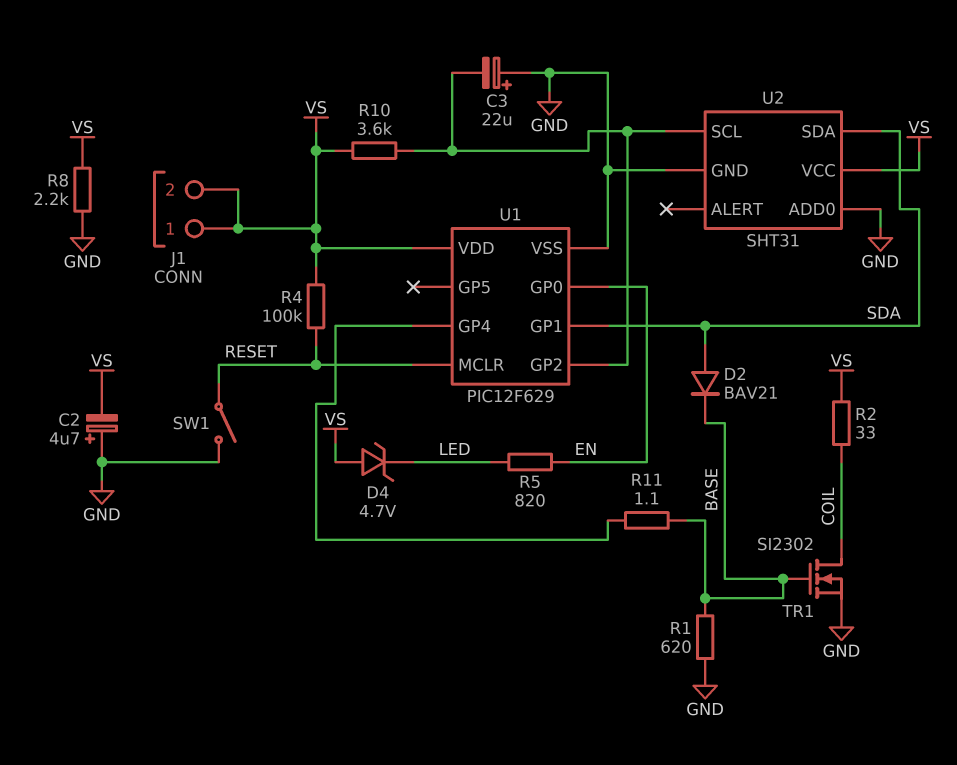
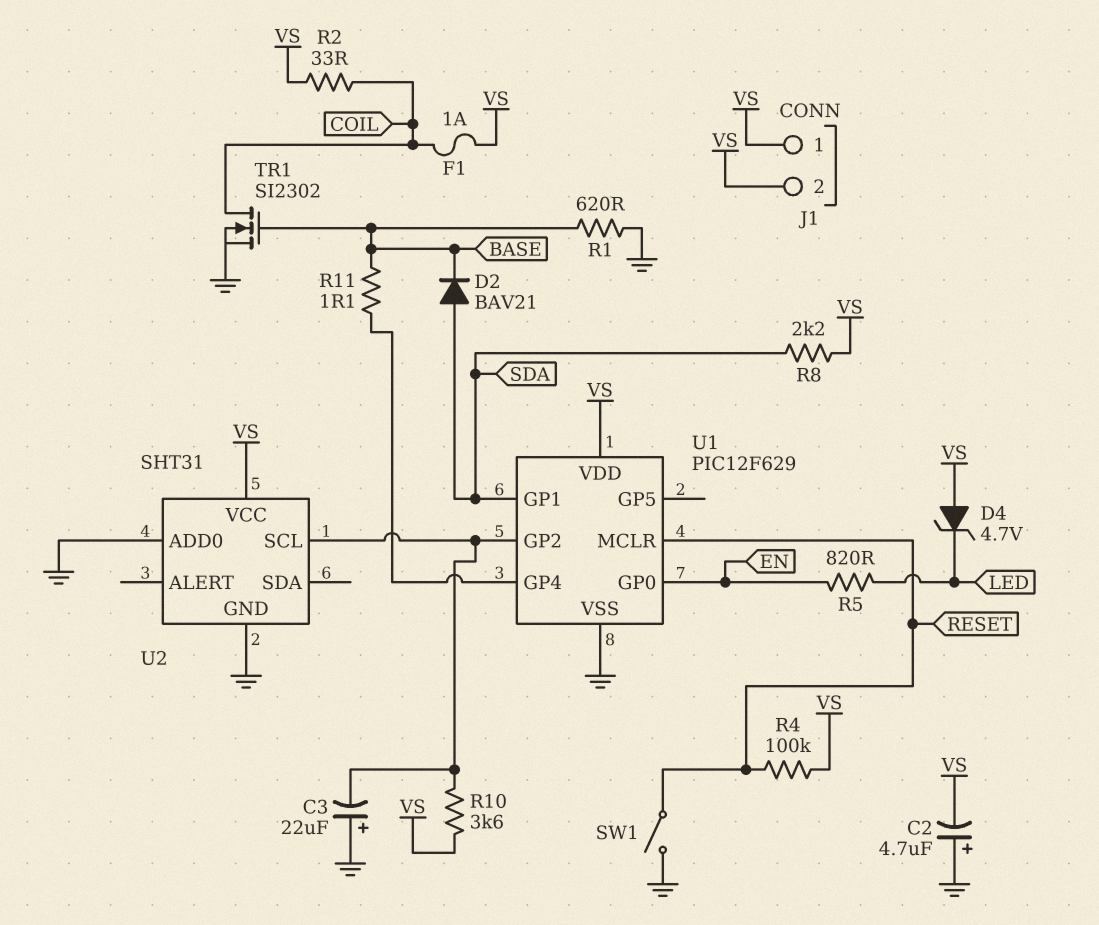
F1: none -> 1A (COIL, VS)
R8: 2.2k (GND, VS) -> 2.2k (SDA, VS)
U2 pin SDA: SDA -> none

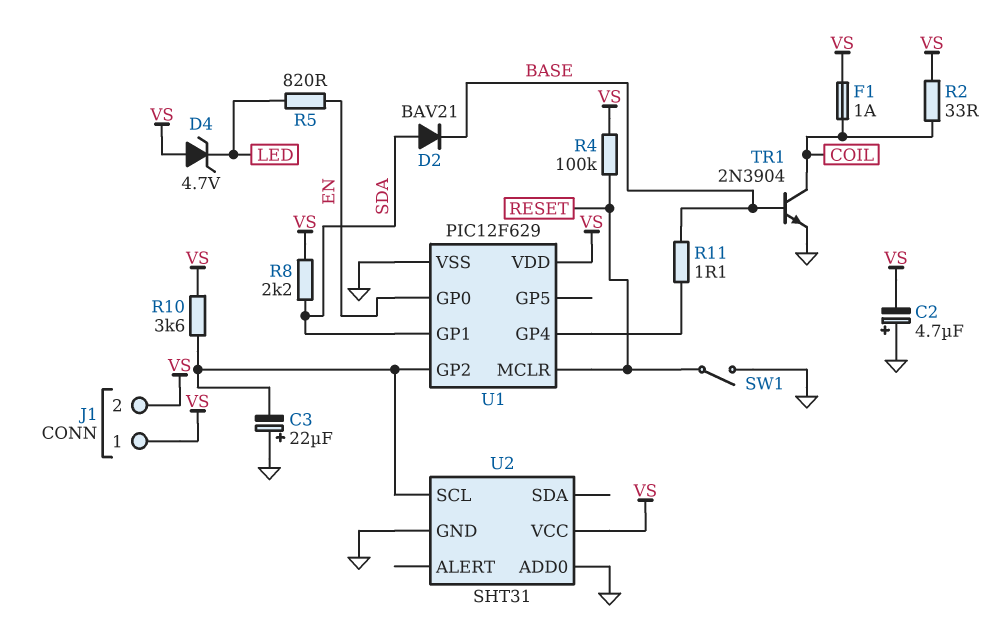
R1: 620 (BASE, GND) -> none
TR1: NMOS SI2302 (G BASE, D COIL, S GND) -> NPN 2N3904 (B BASE, C COIL, E GND)

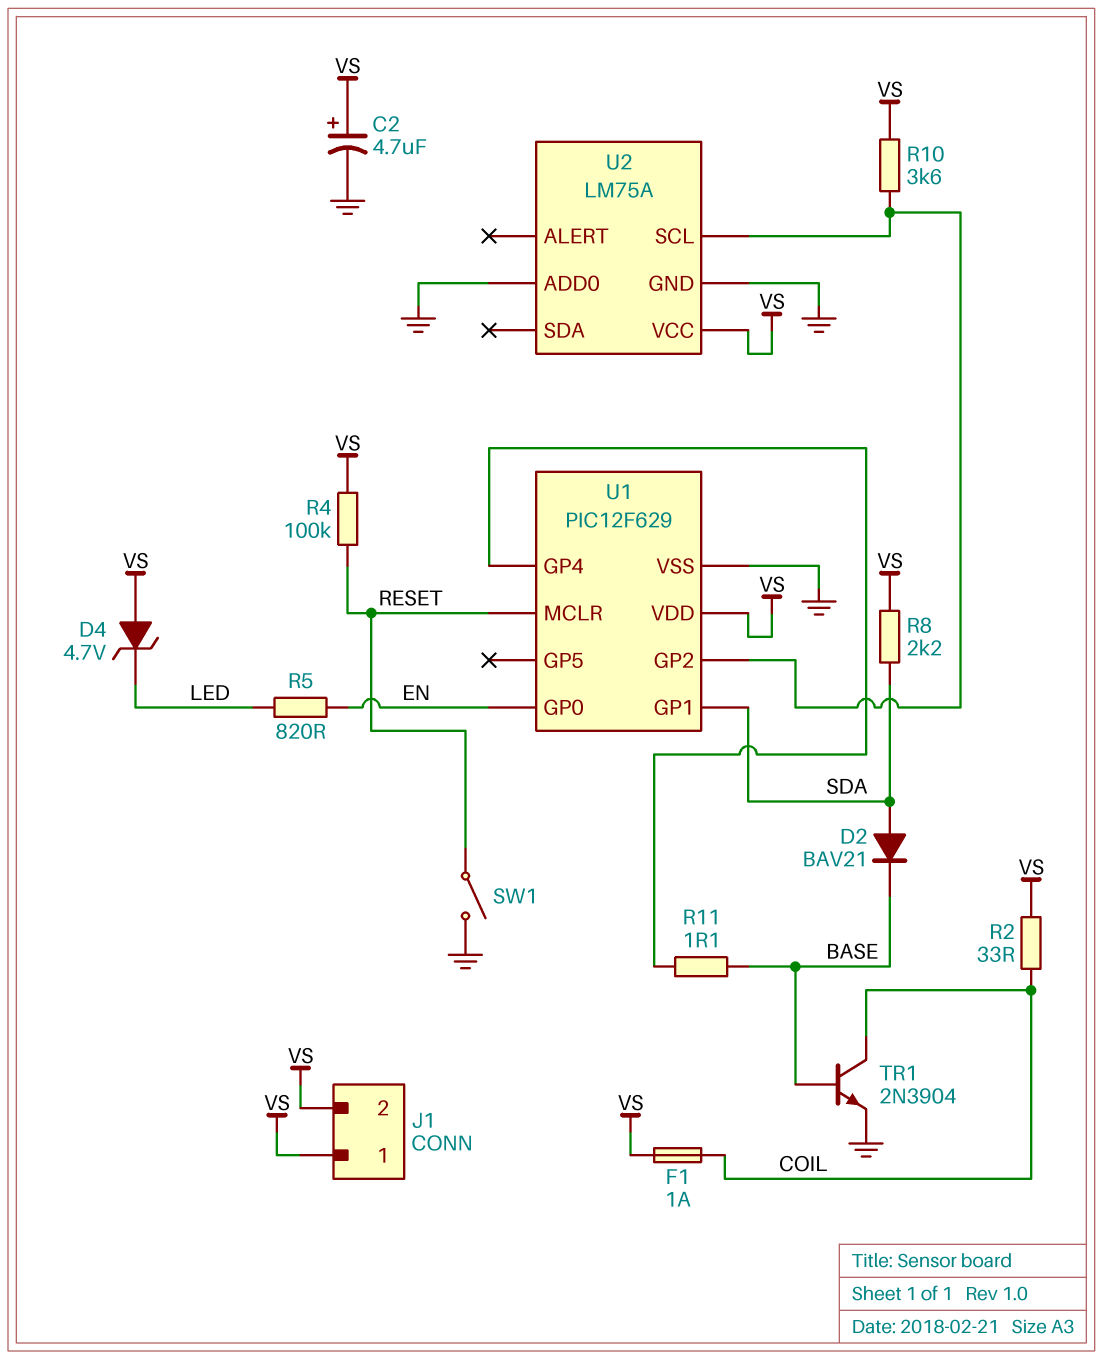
C2: 4.7uF (plus GND, minus VS) -> 4.7uF (plus VS, minus GND)
C3: 22uF (plus GND, minus U1/GP2) -> none
U2: SHT31 -> LM75A

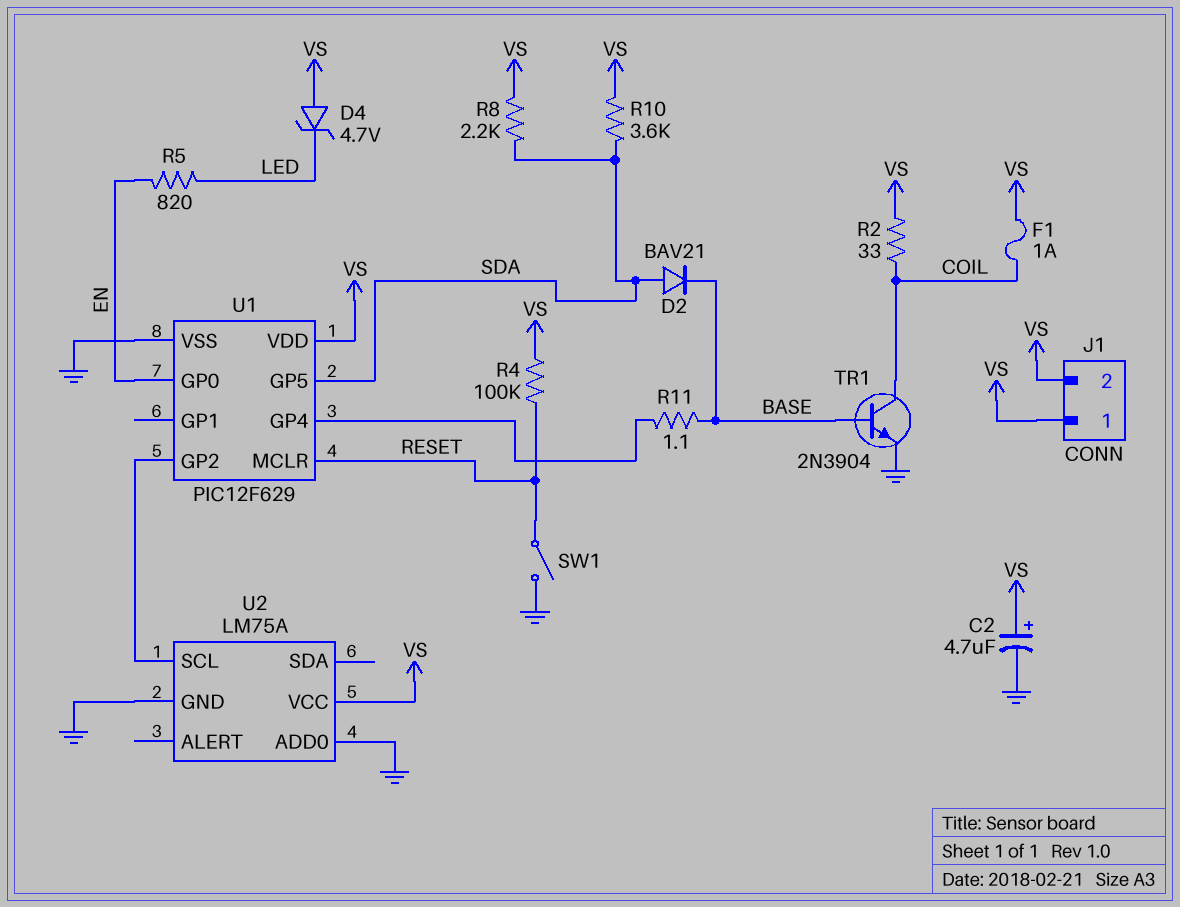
R10: 3.6k (U1/GP2, VS) -> 3.6k (SDA, VS)
U1 pin GP1: SDA -> none
U1 pin GP5: none -> SDA

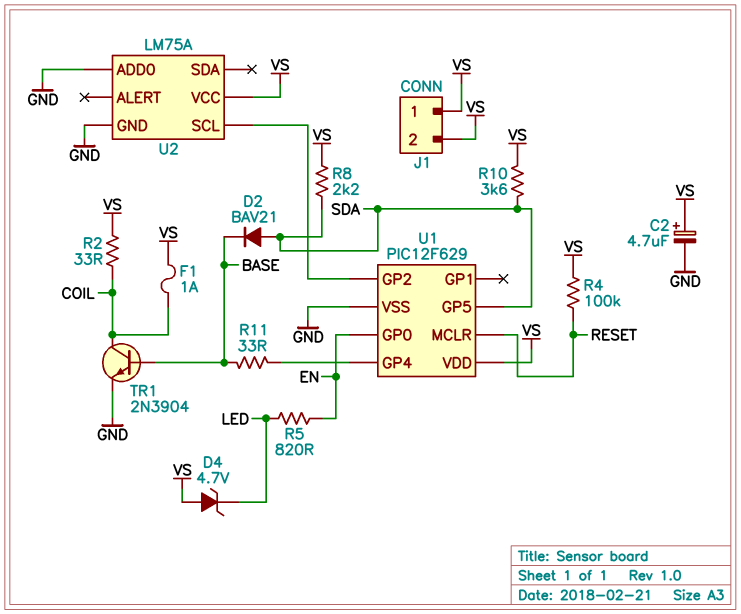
R11: 1.1 (BASE, U1/GP4) -> 33 (BASE, U1/GP4)
SW1: switch (GND, RESET) -> none

